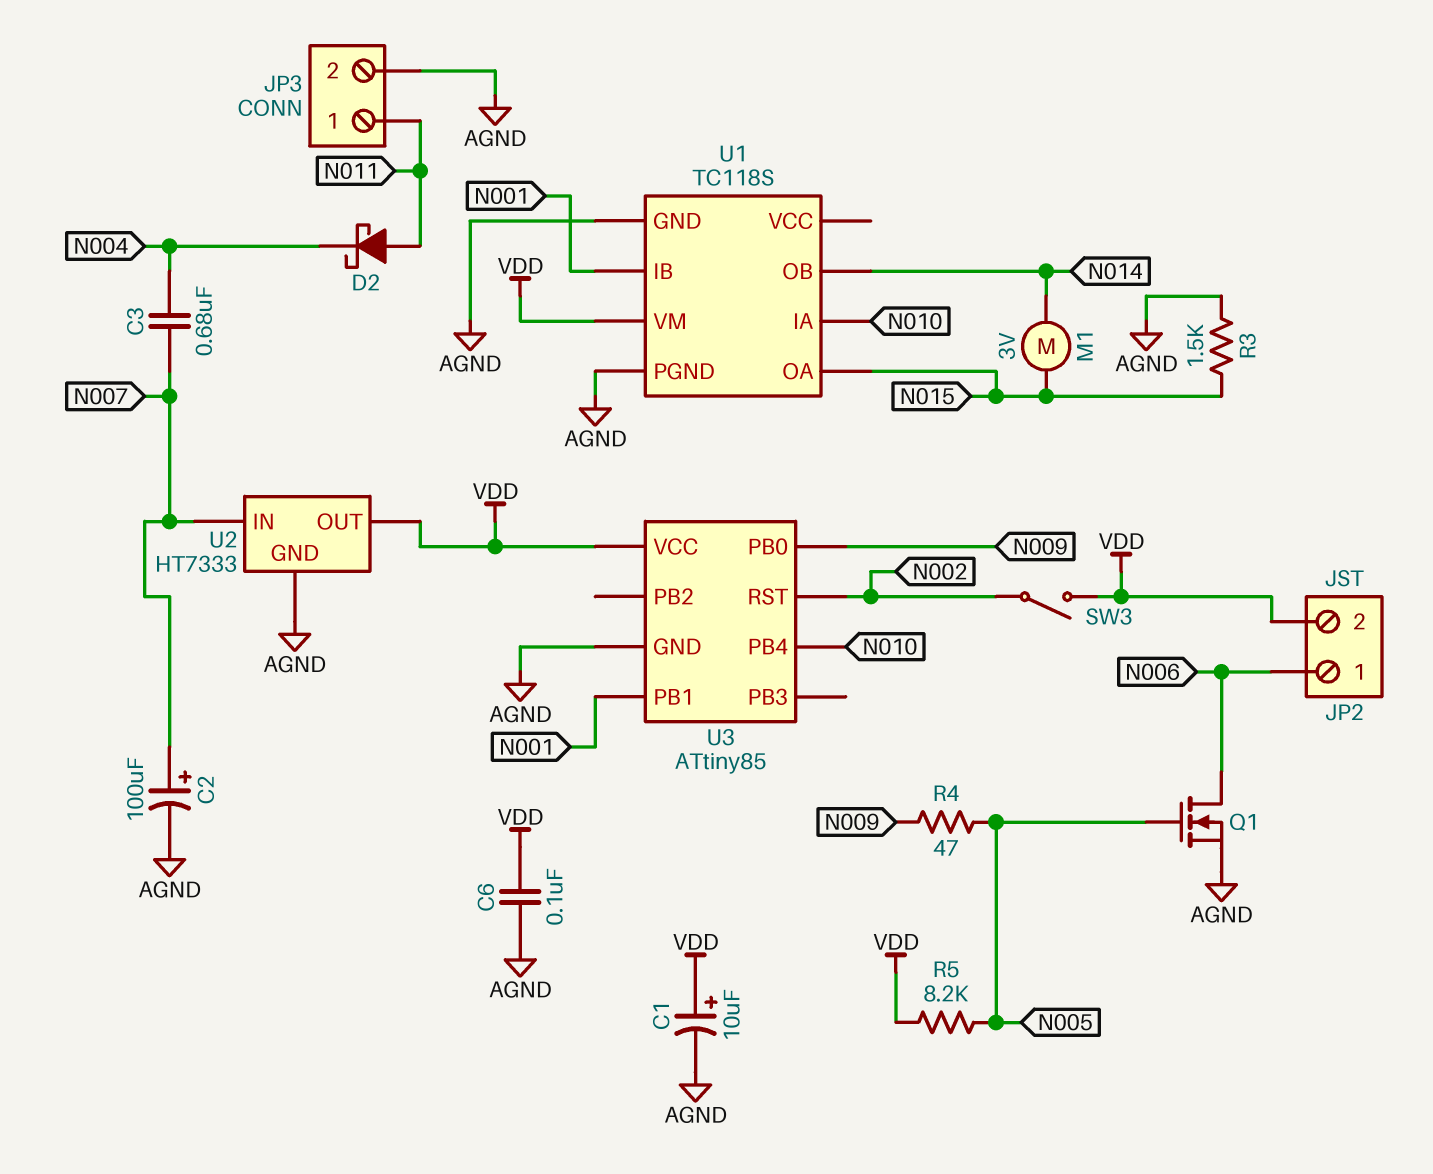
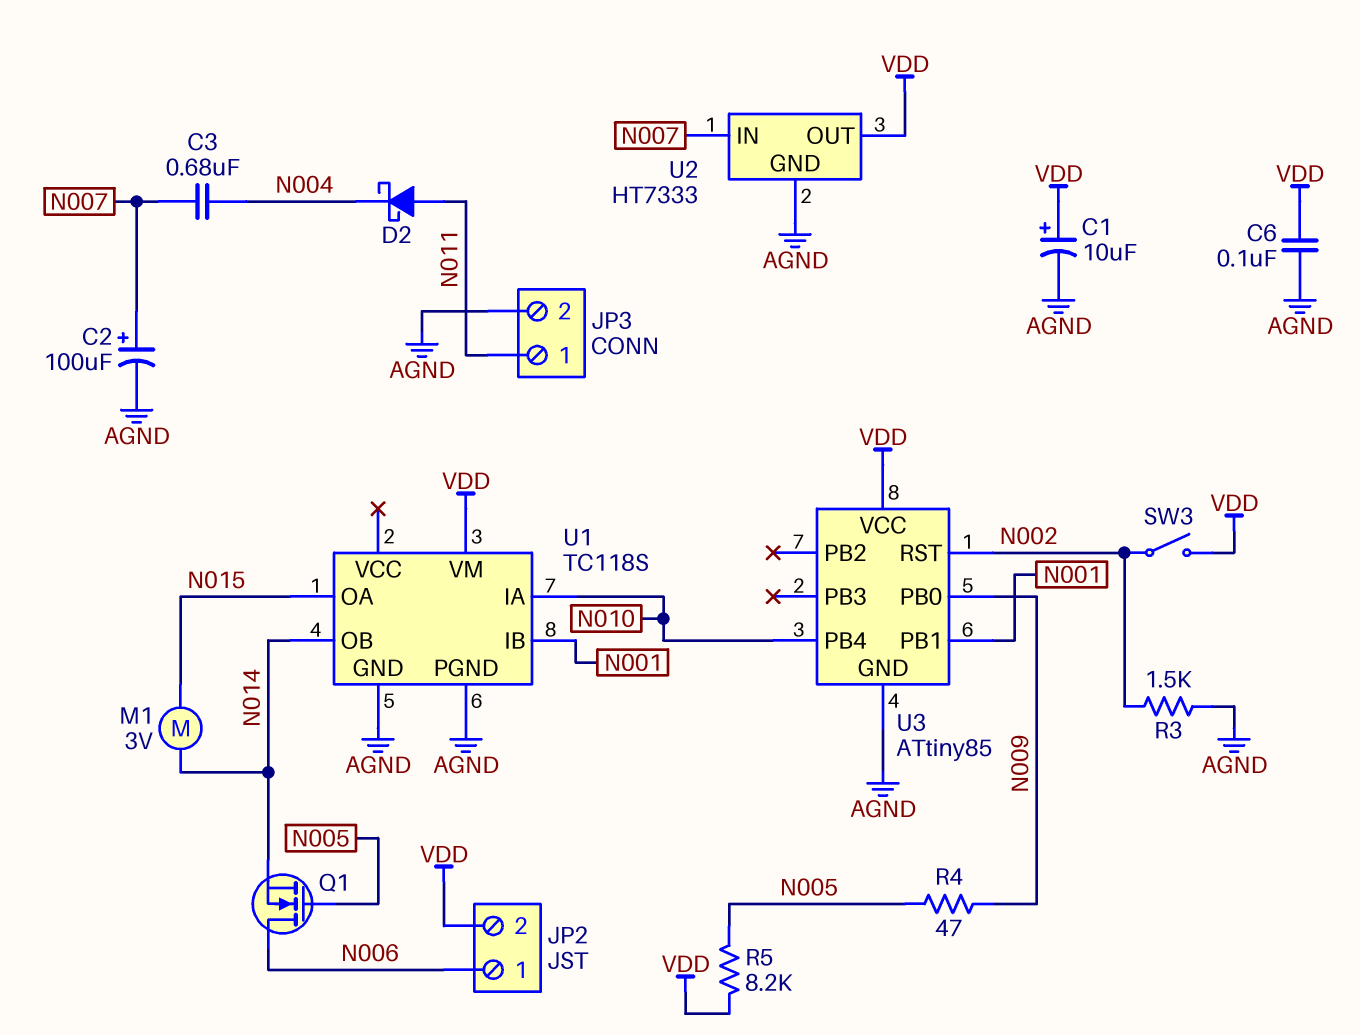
Q1: NMOS (G N005, D N006, S AGND) -> NMOS (G N005, D N006, S N014)
R3: 1.5k (AGND, N015) -> 1.5k (AGND, N002)

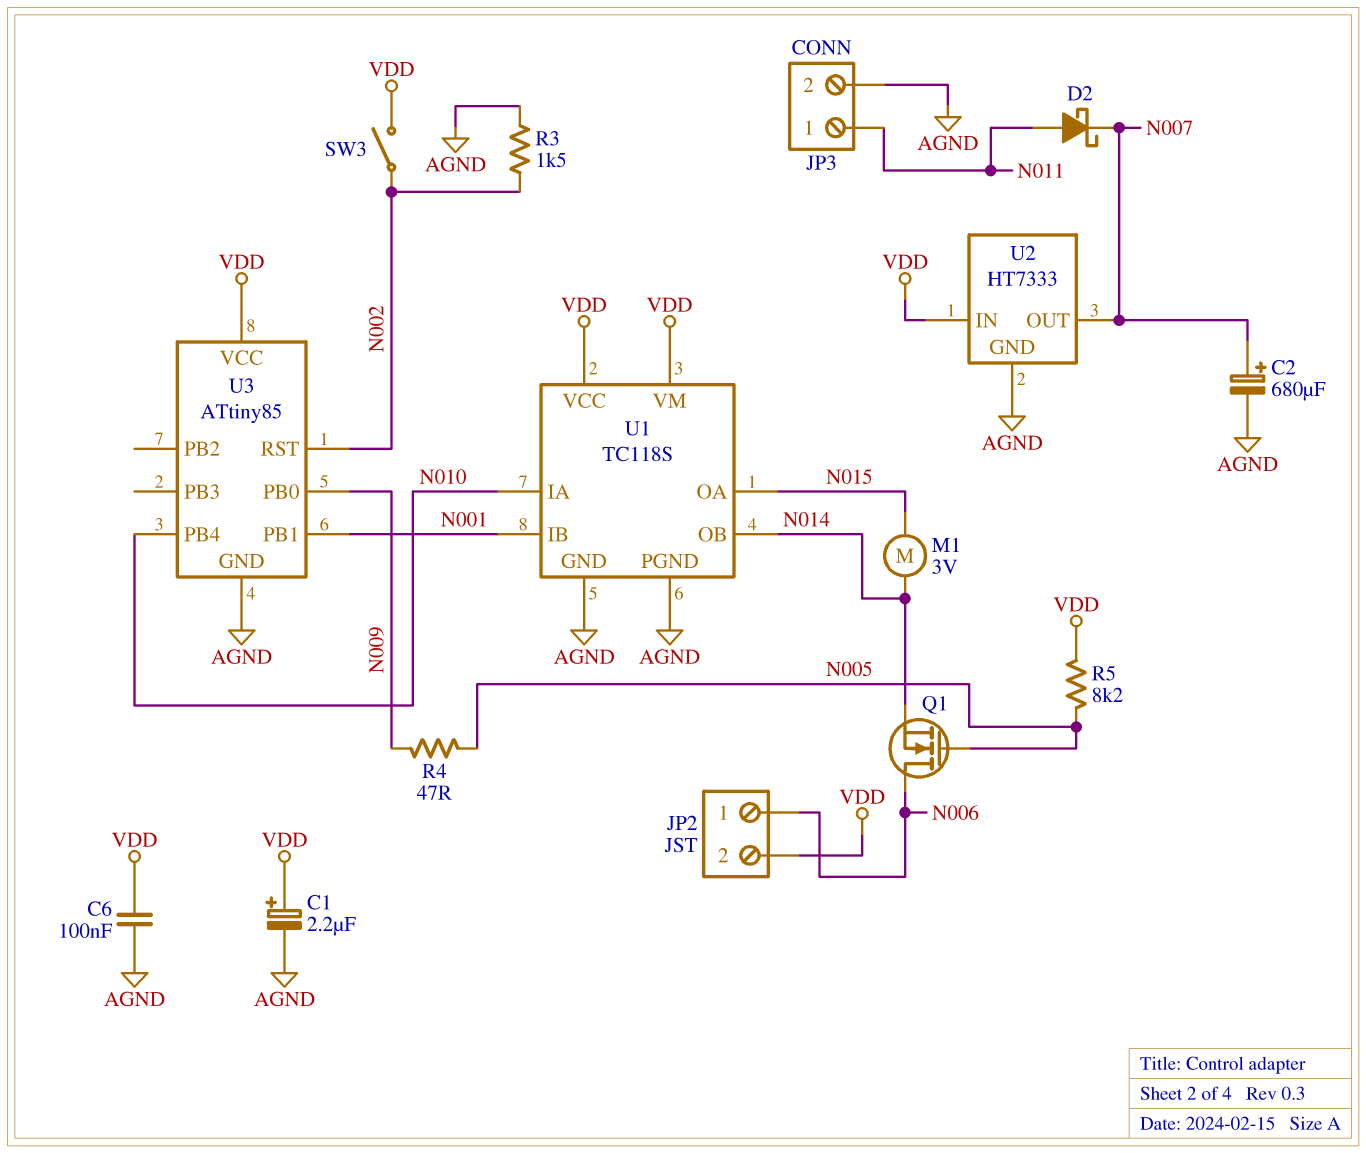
C1: 10uF (plus VDD, minus AGND) -> 2.2uF (plus VDD, minus AGND)
C2: 100uF (plus N007, minus AGND) -> 680uF (plus N007, minus AGND)
C3: 680nF (N004, N007) -> none
D2: schottky (A N011, K N004) -> schottky (A N011, K N007)
U1 pin VCC: none -> VDD
U2 pin IN: N007 -> VDD
U2 pin OUT: VDD -> N007

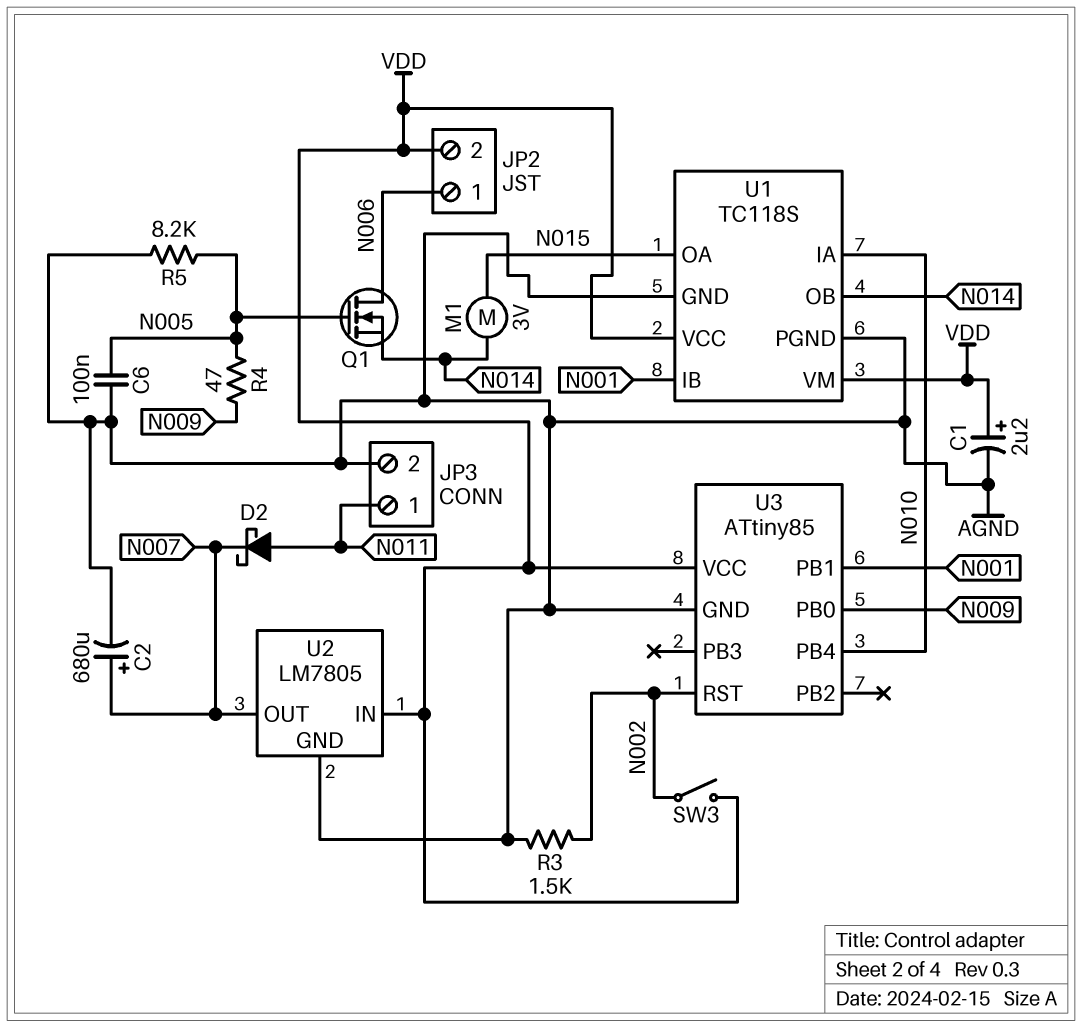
C6: 100nF (AGND, VDD) -> 100nF (AGND, N005)
R5: 8.2k (N005, VDD) -> 8.2k (AGND, N005)
U2: HT7333 -> LM7805

